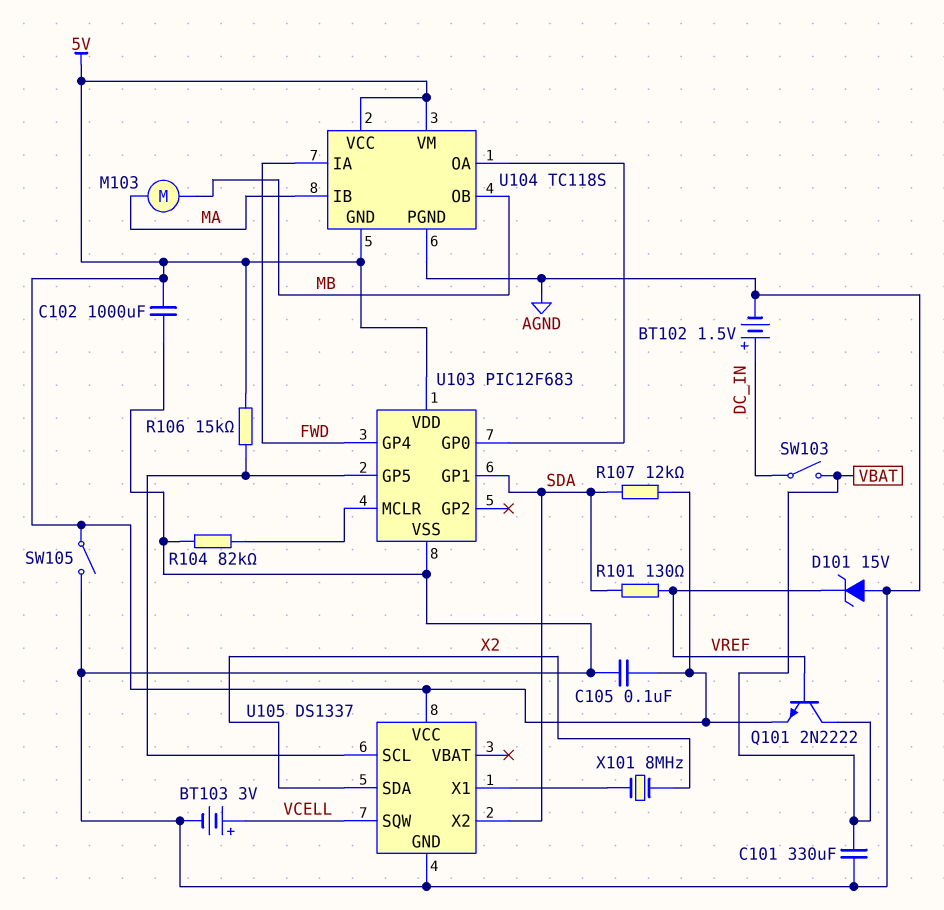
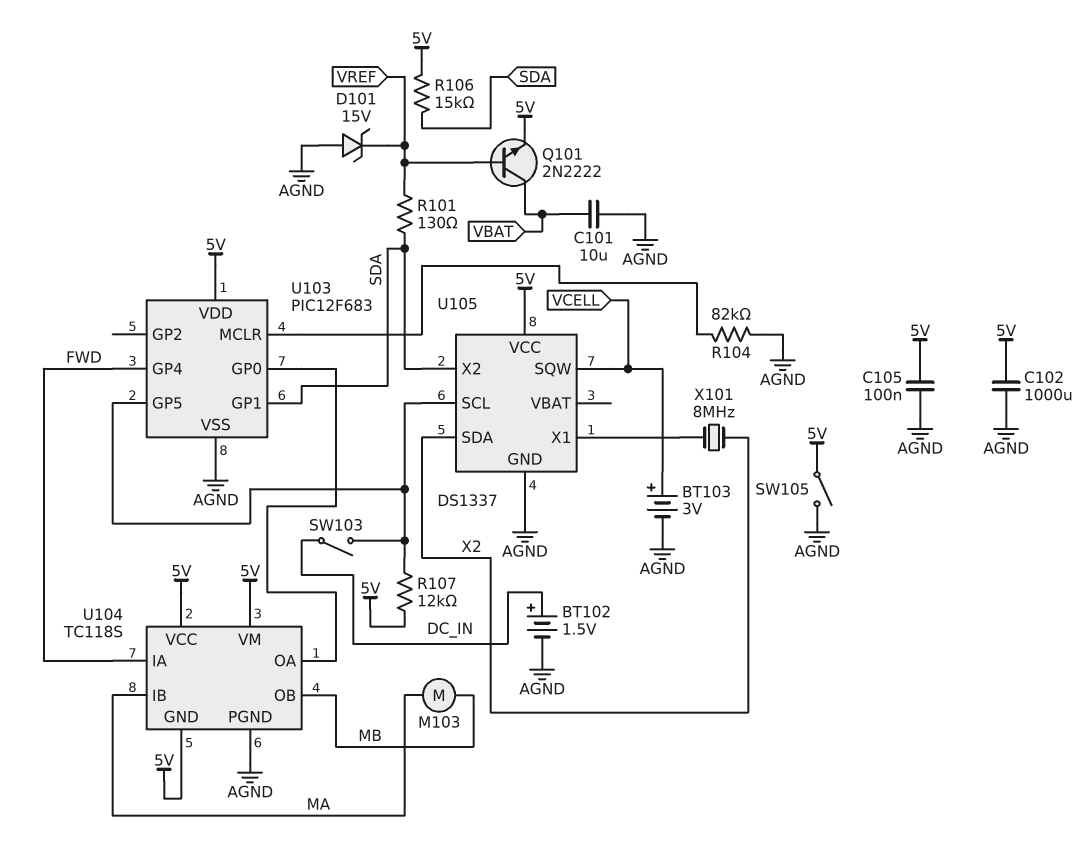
C101: 330uF (AGND, VBAT) -> 10uF (AGND, VBAT)
R106: 15k (5V, U103/GP5) -> 15k (5V, SDA)
R107: 12k (5V, SDA) -> 12k (5V, U103/GP5)
SW103: switch (DC_IN, VBAT) -> switch (DC_IN, U103/GP5)

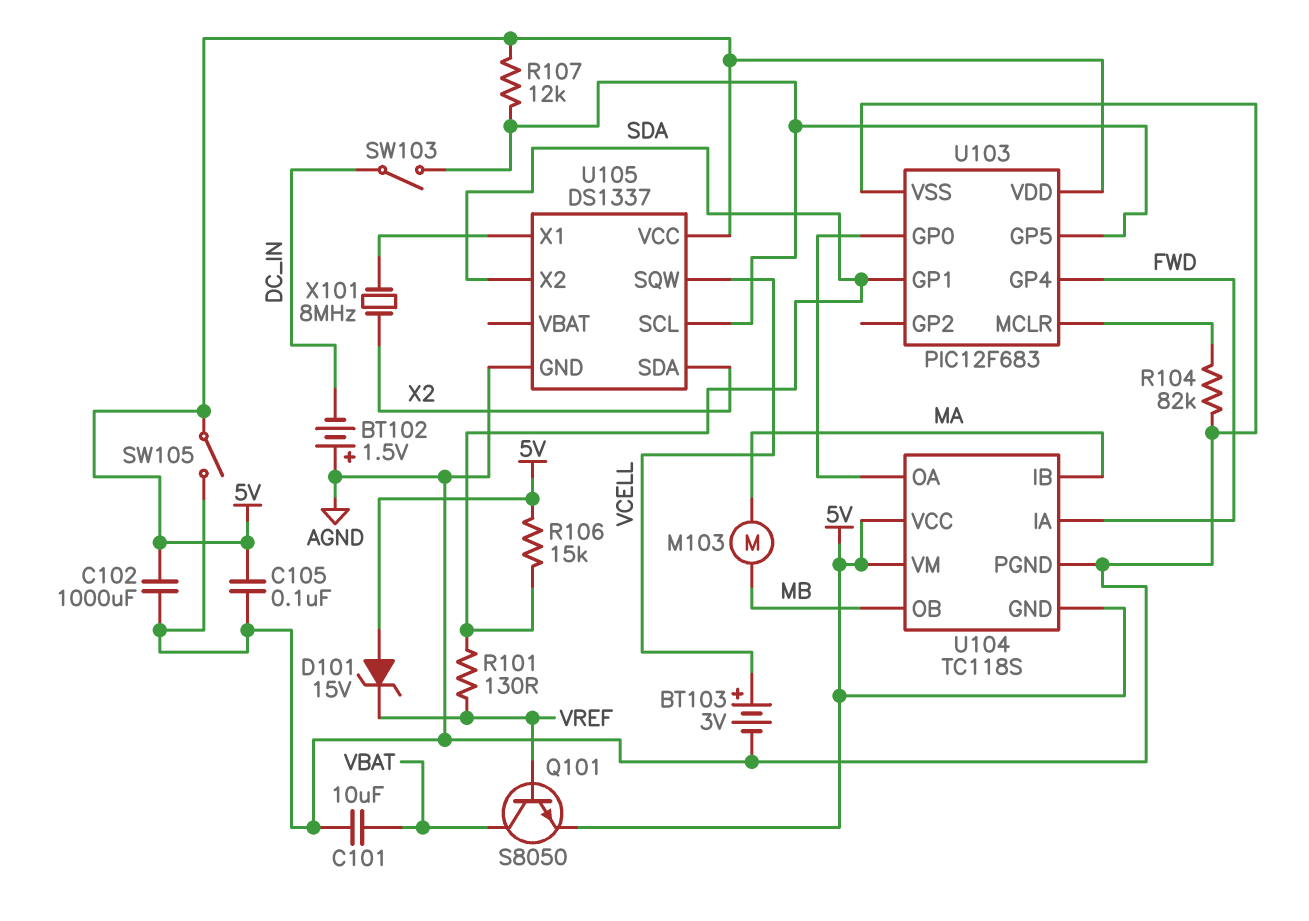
BT102: 1.5V (plus DC_IN, minus AGND) -> 1.5V (plus AGND, minus DC_IN)
D101: zener 15V (A AGND, K VREF) -> zener 15V (A 5V, K VREF)
Q101: NPN 2N2222 (B VREF, C VBAT, E 5V) -> NPN S8050 (B VREF, C VBAT, E 5V)

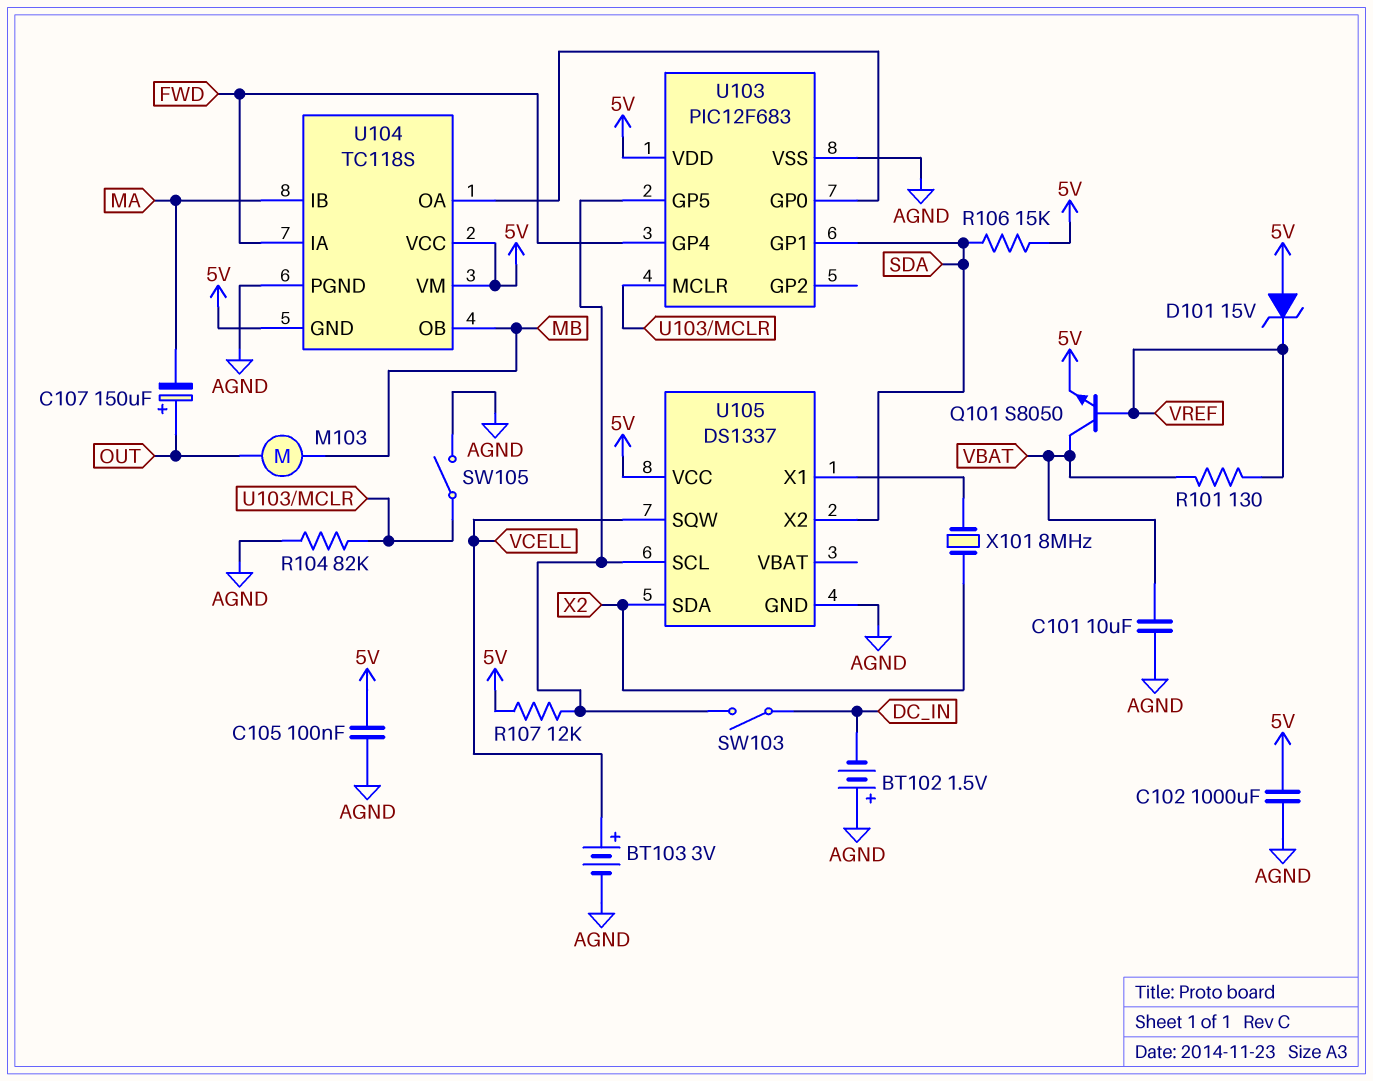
C107: none -> 150uF (plus OUT, minus MA)
M103: motor (MA, MB) -> motor (MB, OUT)
R101: 130 (SDA, VREF) -> 130 (VBAT, VREF)
SW105: switch (5V, AGND) -> switch (AGND, U103/MCLR)

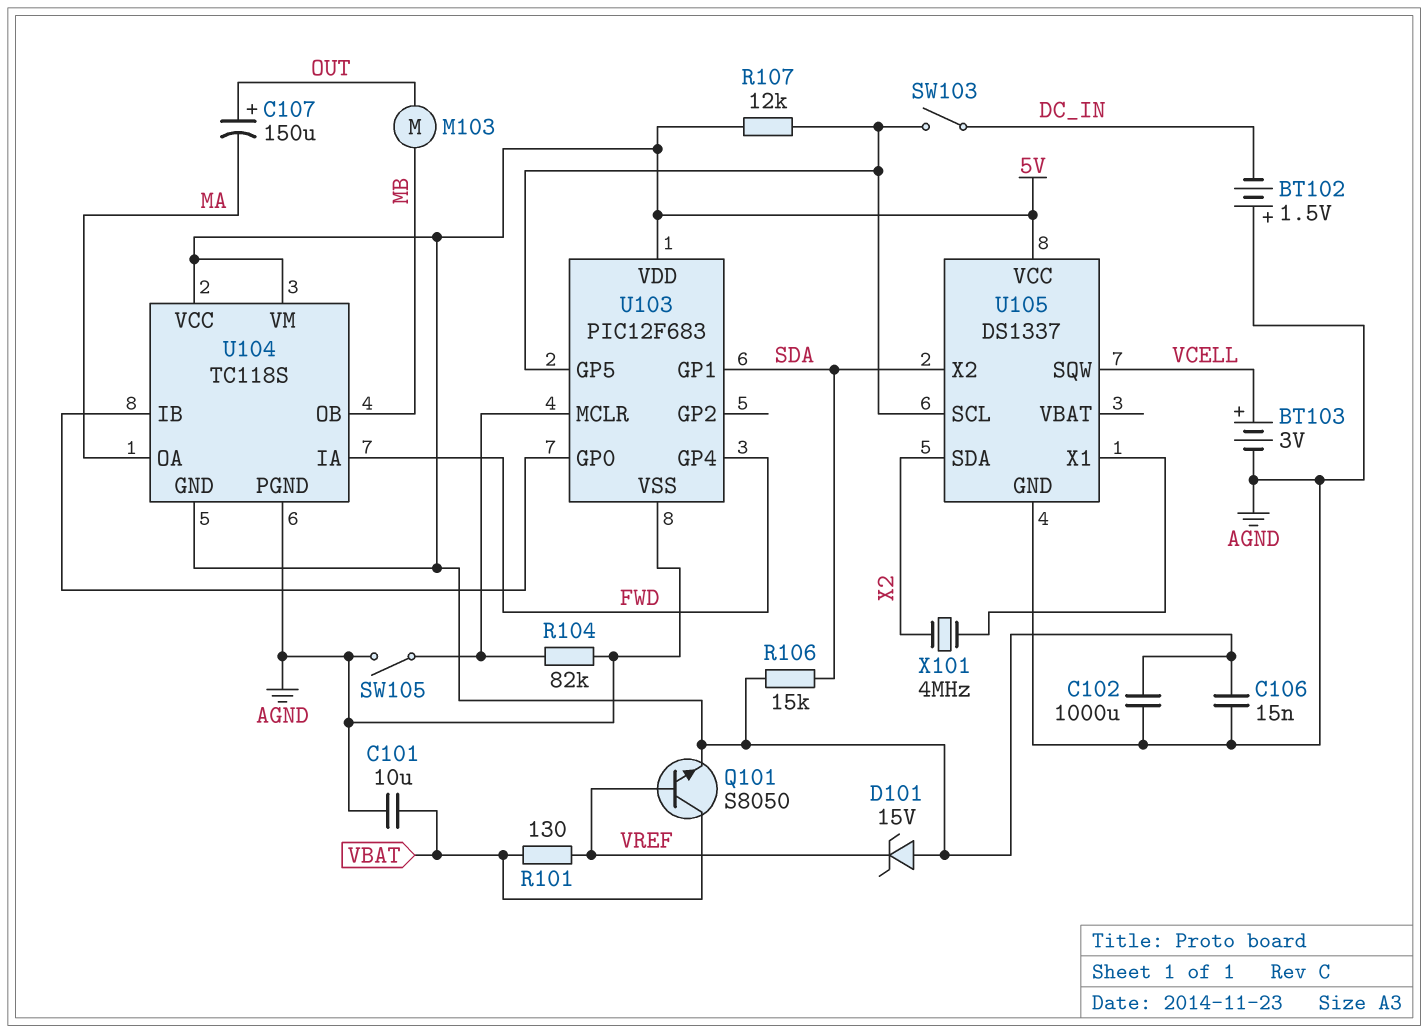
C105: 100nF (5V, AGND) -> none
C106: none -> 15nF (5V, AGND)
U104 pin IB: MA -> U103/GP0
U104 pin OA: U103/GP0 -> MA
X101: 8MHz (U105/X1, X2) -> 4MHz (U105/X1, X2)

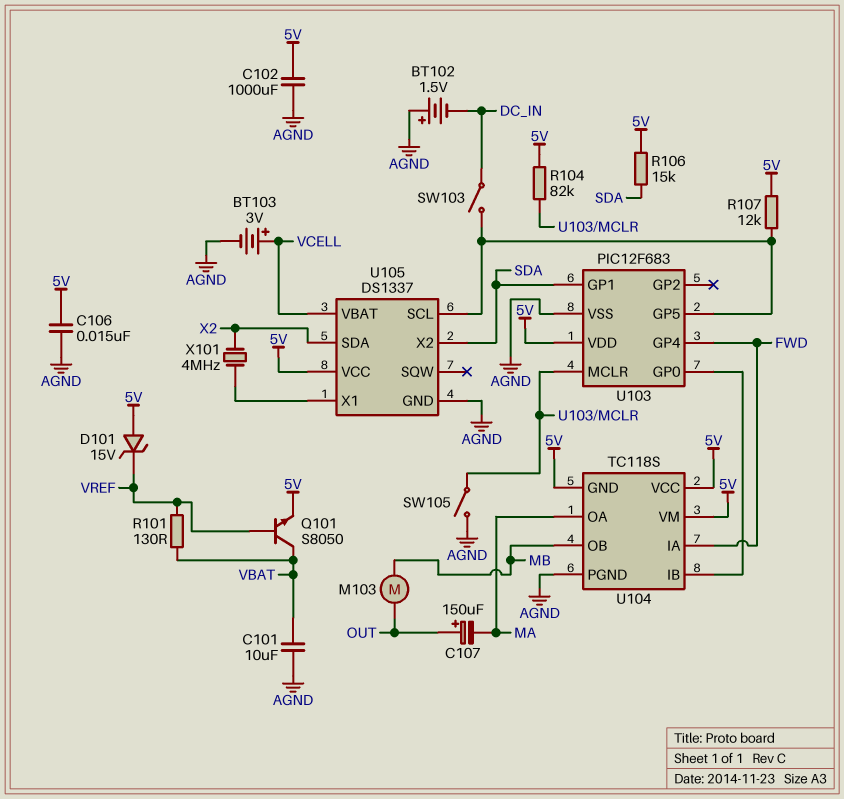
R104: 82k (AGND, U103/MCLR) -> 82k (5V, U103/MCLR)
U105 pin SQW: VCELL -> none
U105 pin VBAT: none -> VCELL

